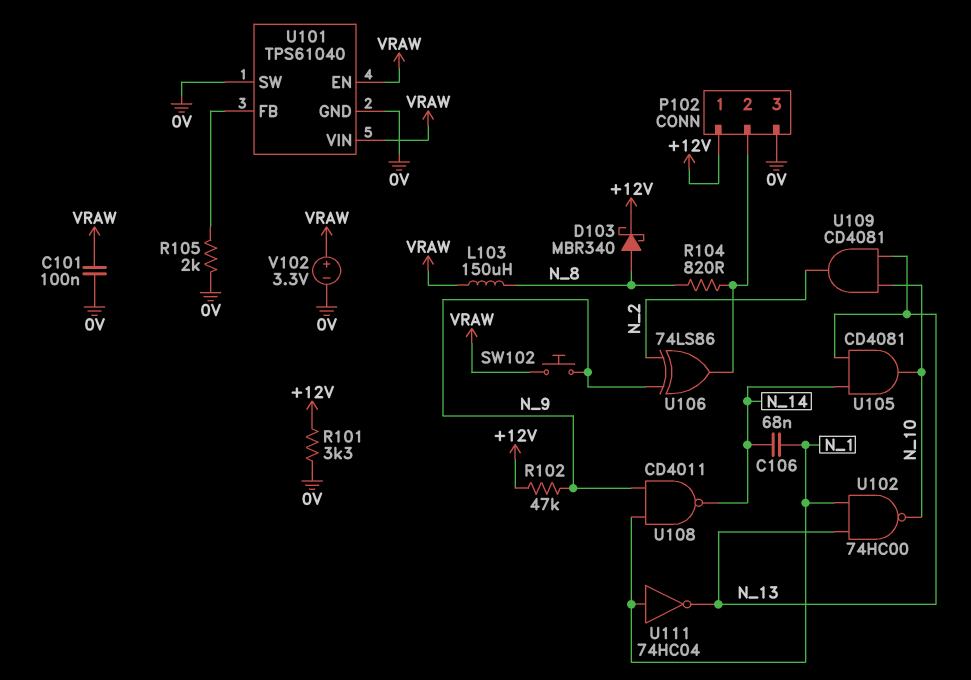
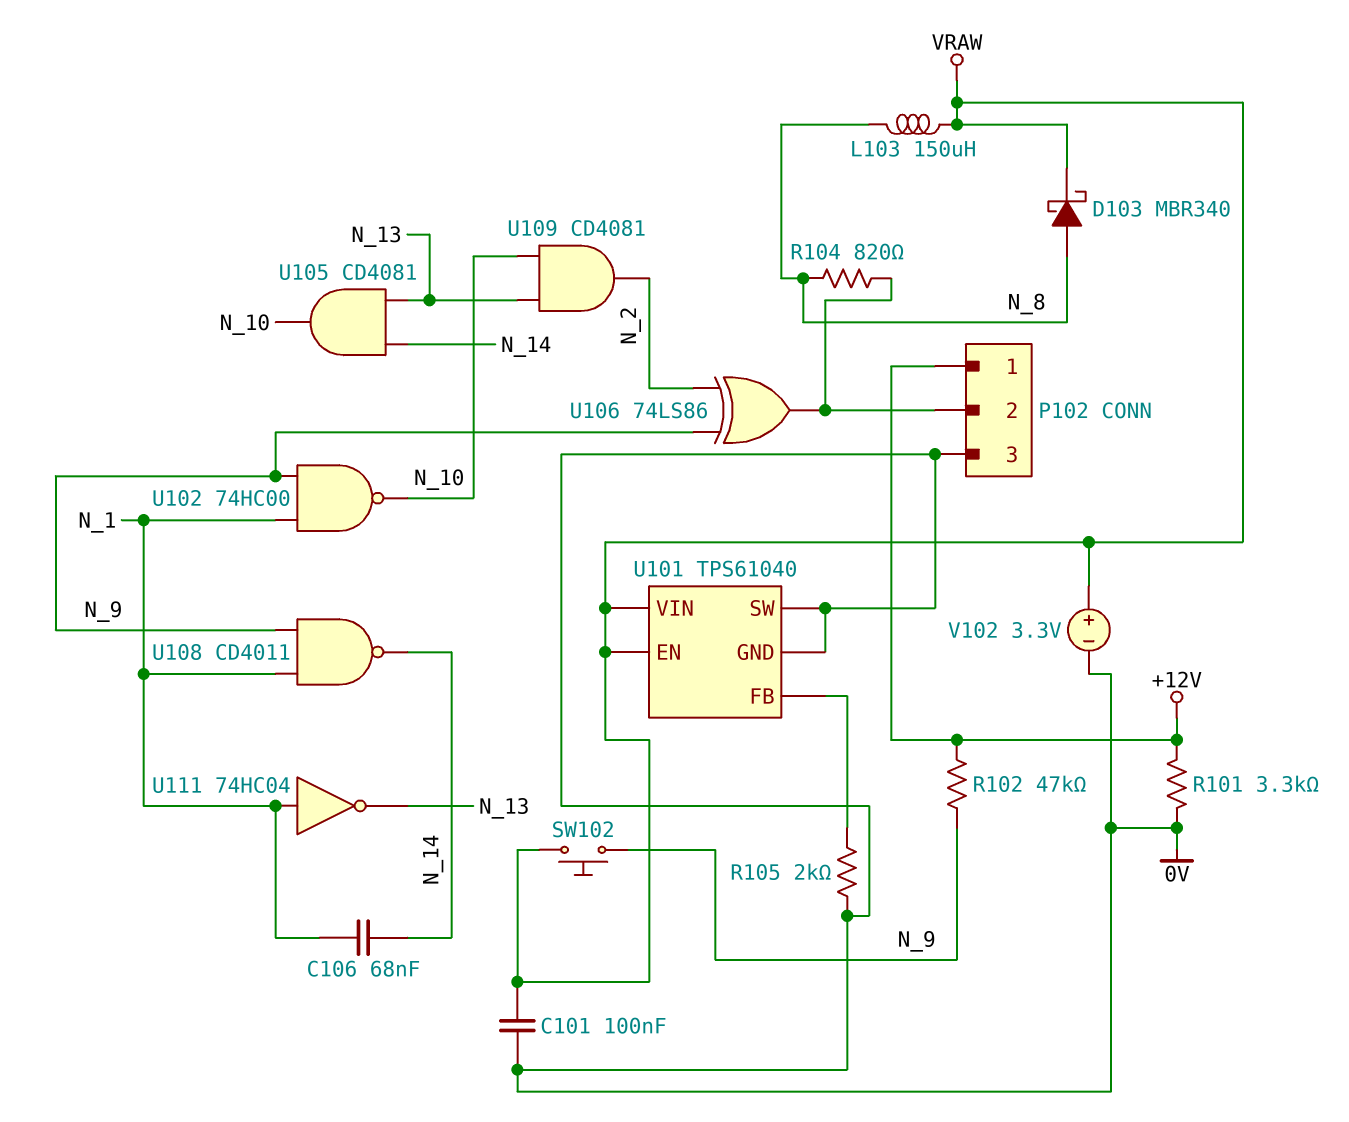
D103: schottky MBR340 (A N_8, K +12V) -> schottky MBR340 (A N_8, K VRAW)
U102: NAND 74HC00 (in N_1, in N_13, out N_10) -> NAND 74HC00 (in N_1, in N_9, out N_10)

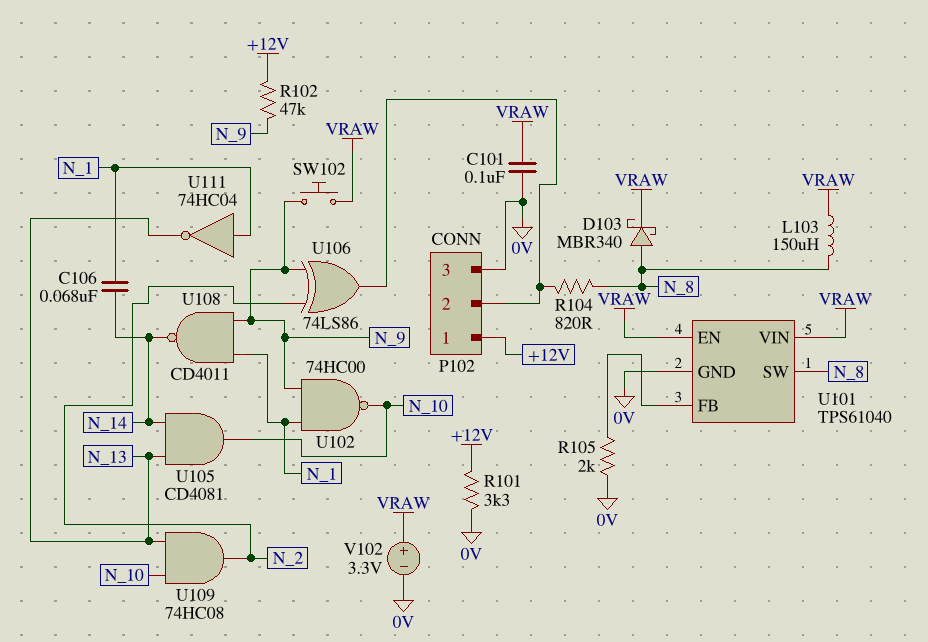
U101 pin SW: 0V -> N_8
U109: AND CD4081 (in N_10, in N_13, out N_2) -> AND 74HC08 (in N_10, in N_13, out N_2)

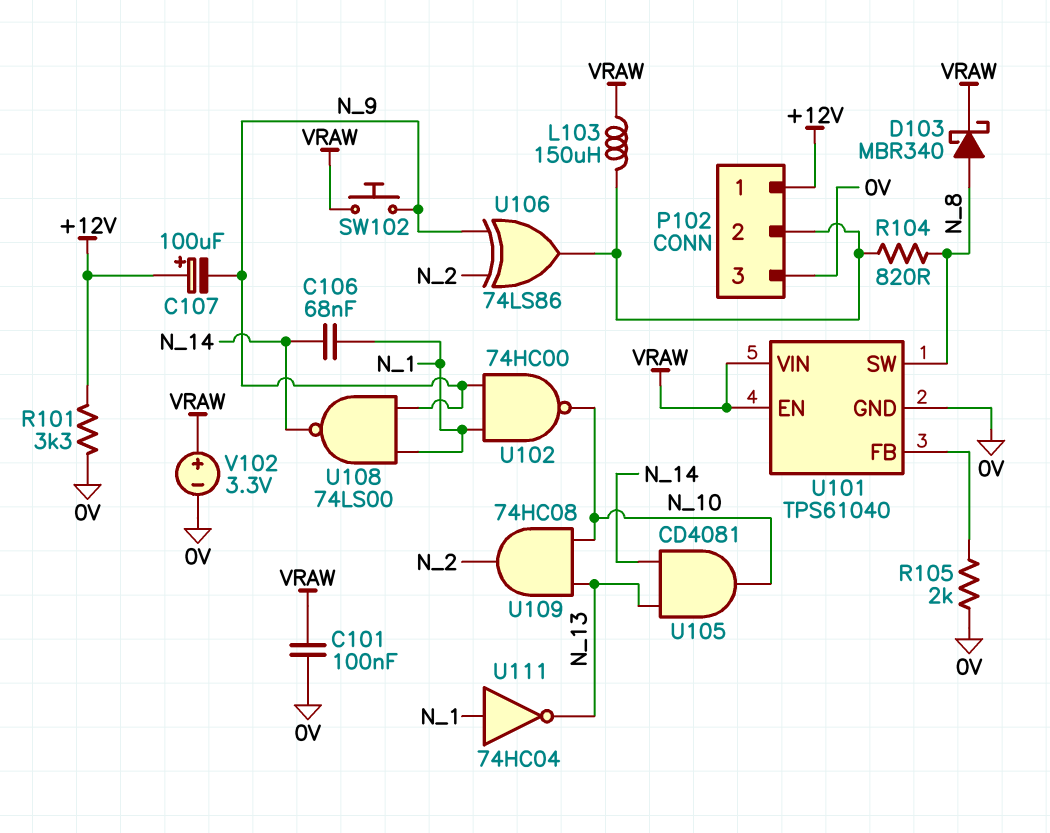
C107: none -> 100uF (plus +12V, minus N_9)
L103: 150uH (N_8, VRAW) -> 150uH (P102/2, VRAW)
R102: 47k (+12V, N_9) -> none
U108: NAND CD4011 (in N_1, in N_9, out N_14) -> NAND 74LS00 (in N_1, in N_9, out N_14)

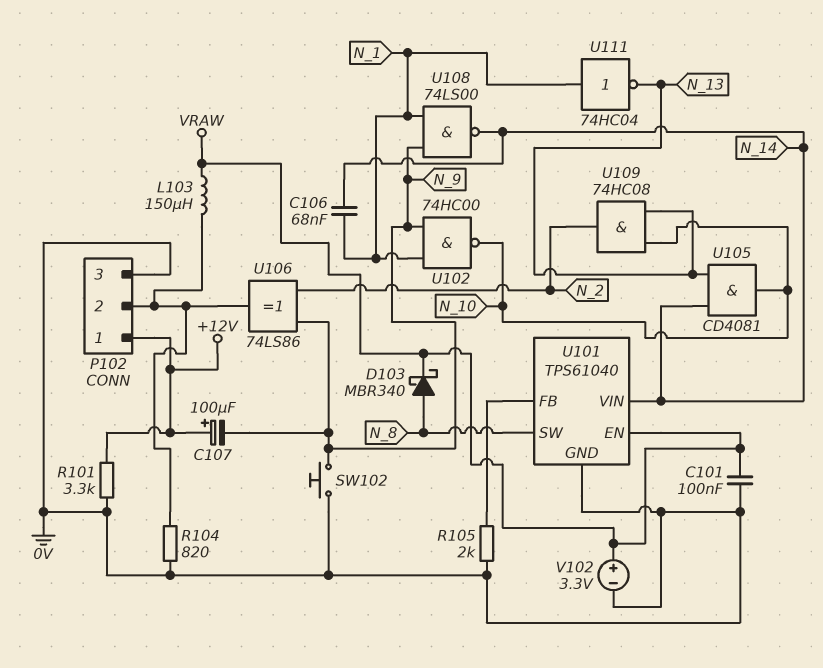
R104: 820 (N_8, P102/2) -> 820 (0V, P102/2)
SW102: button (N_9, VRAW) -> button (0V, N_9)
U101 pin VIN: VRAW -> N_14

